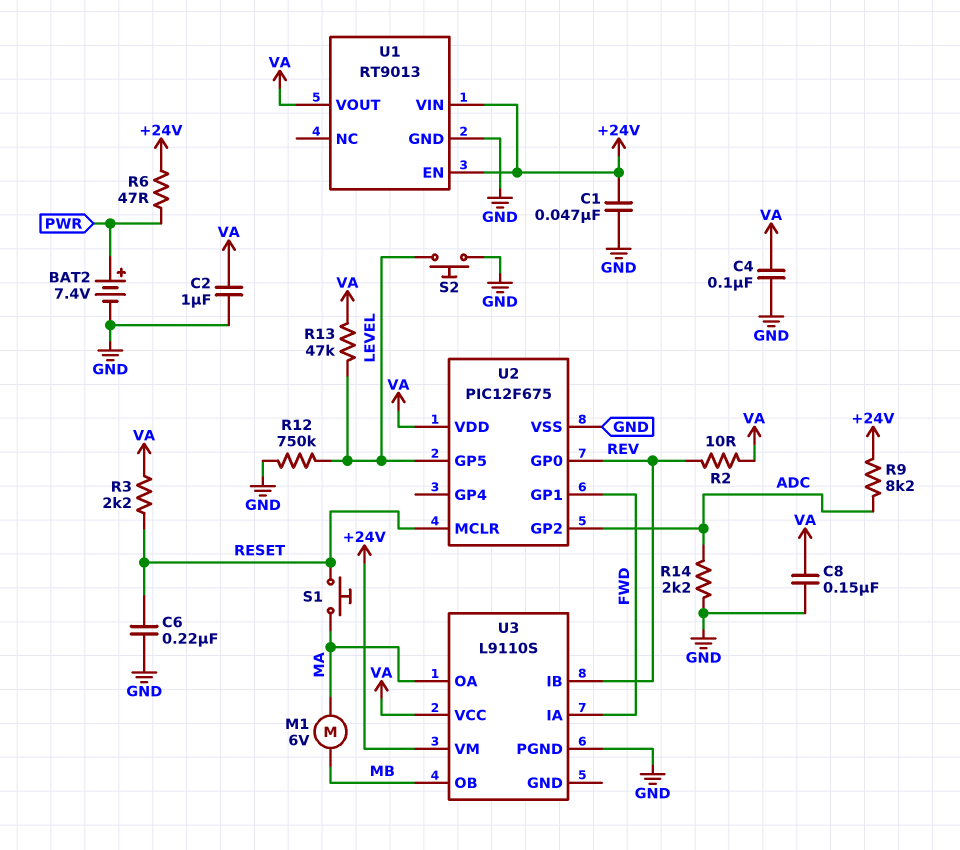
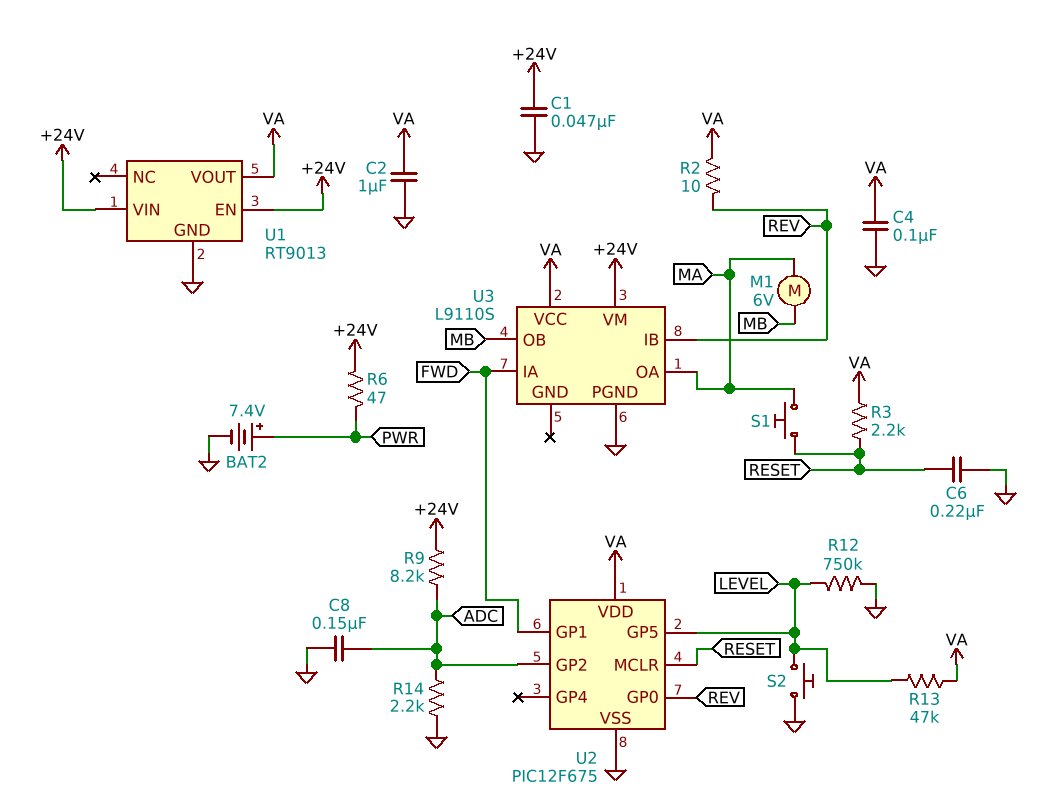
C8: 150nF (GND, VA) -> 150nF (ADC, GND)

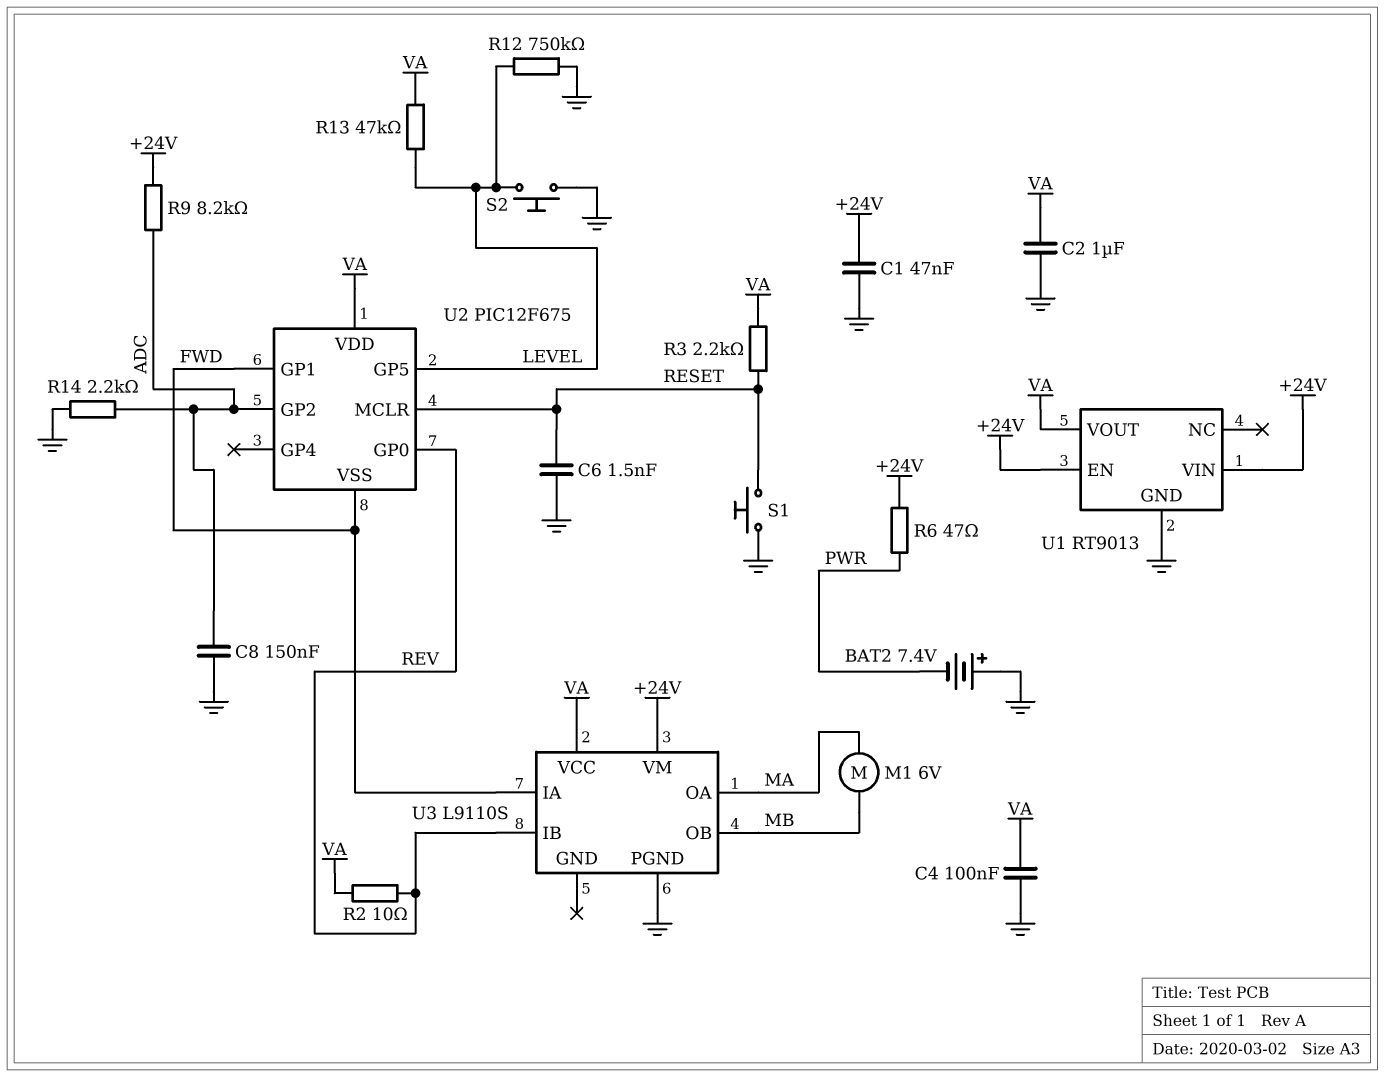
BAT2: 7.4V (plus PWR, minus GND) -> 7.4V (plus GND, minus PWR)
C6: 220nF (GND, RESET) -> 1.5nF (GND, RESET)
S1: button (MA, RESET) -> button (GND, RESET)
U2 pin VSS: GND -> FWD

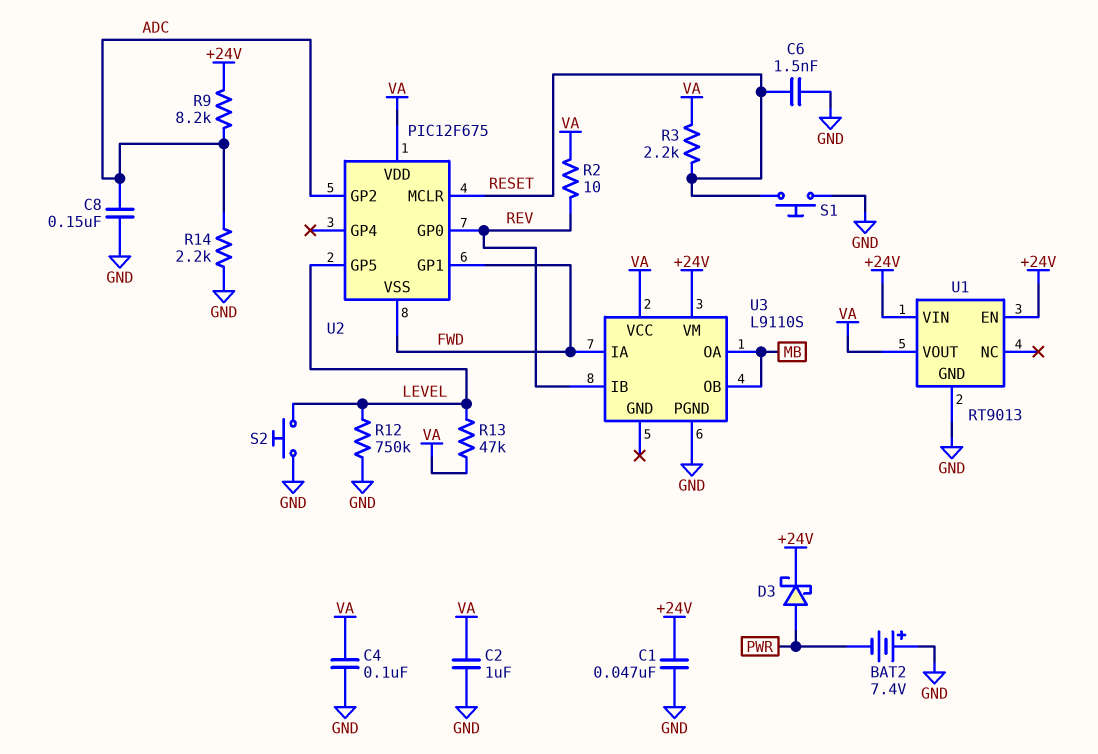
D3: none -> schottky (A PWR, K +24V)
M1: motor 6V (MA, MB) -> none
R6: 47 (+24V, PWR) -> none
U3 pin OA: MA -> MB

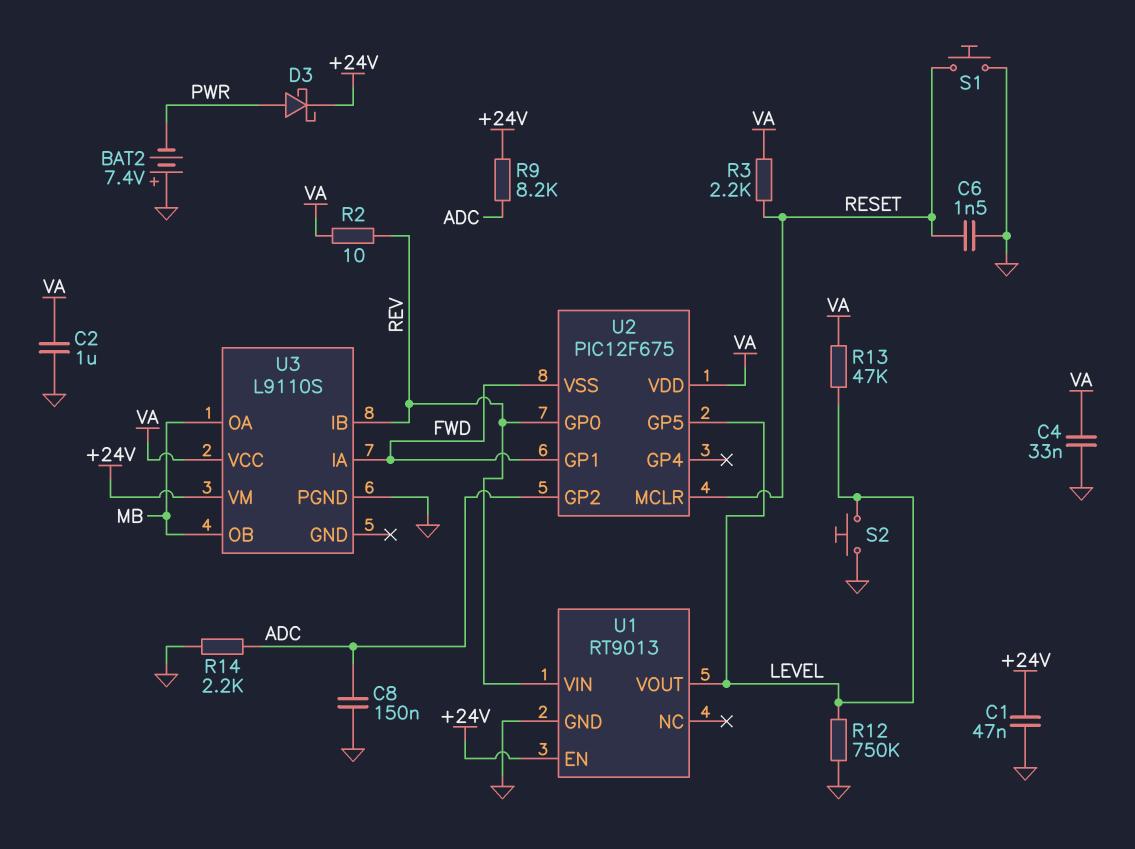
C4: 100nF (GND, VA) -> 33nF (GND, VA)
U1 pin VIN: +24V -> REV
U1 pin VOUT: VA -> LEVEL

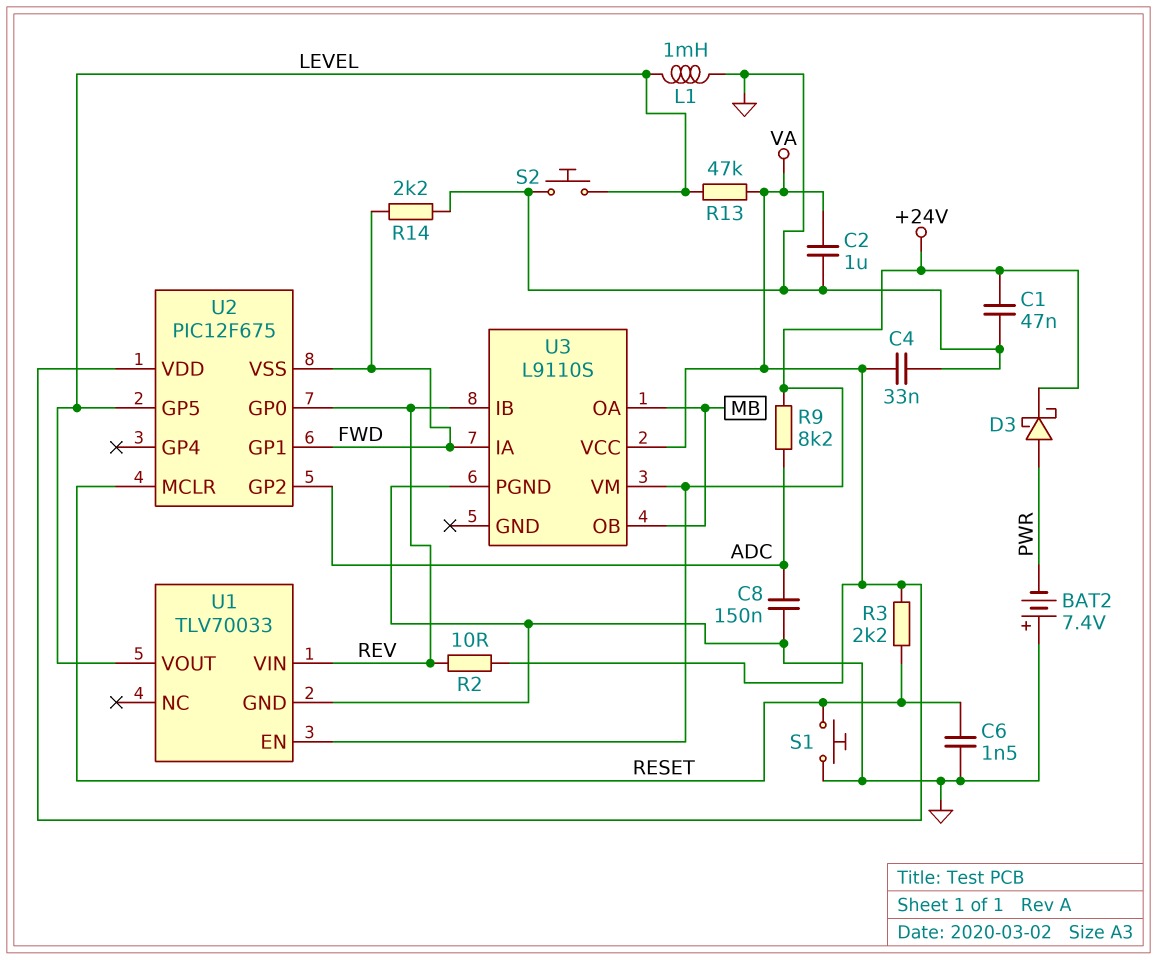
L1: none -> 1mH (GND, LEVEL)
R12: 750k (GND, LEVEL) -> none
R14: 2.2k (ADC, GND) -> 2.2k (FWD, GND)
U1: RT9013 -> TLV70033

